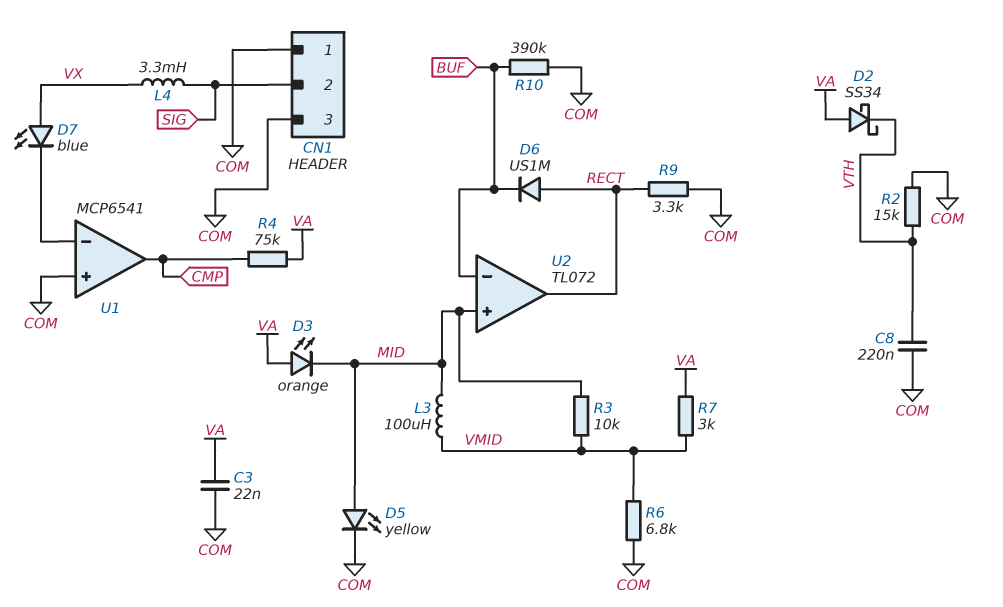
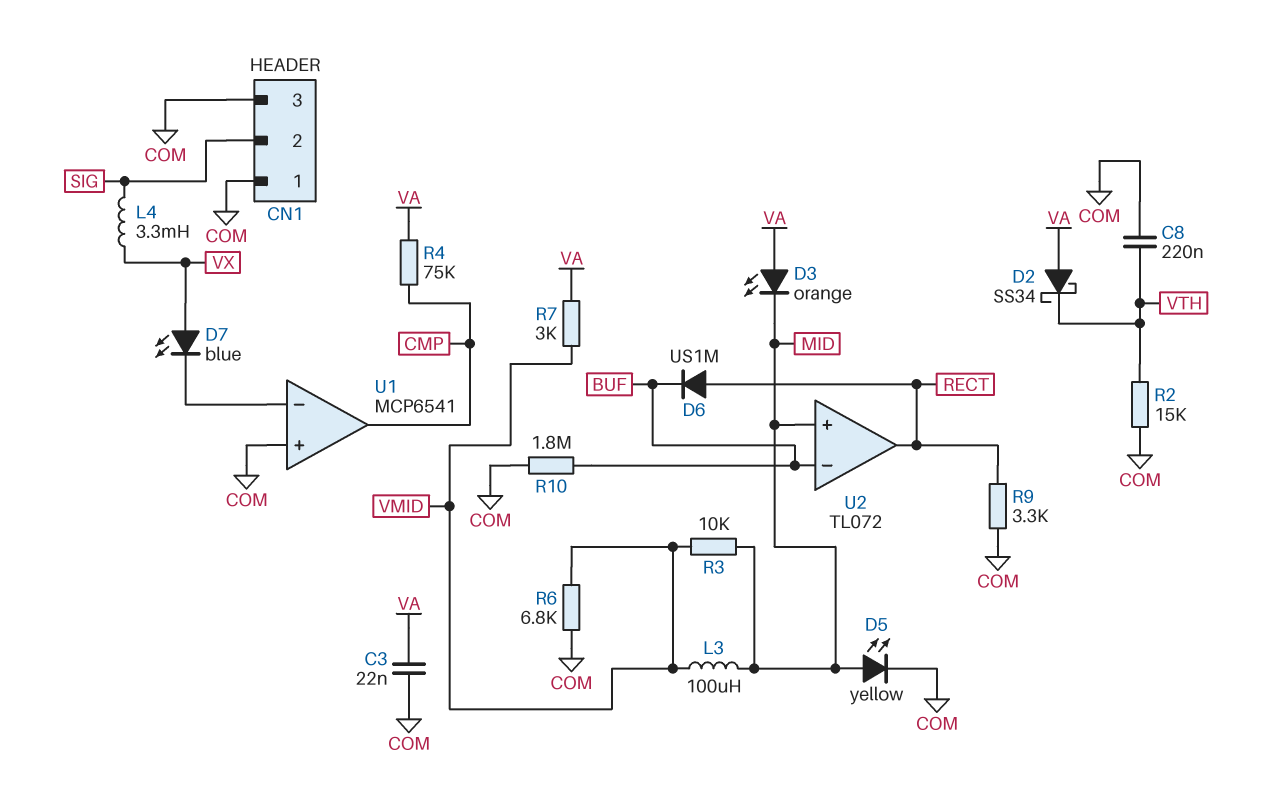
R10: 390k (BUF, COM) -> 1.8M (BUF, COM)

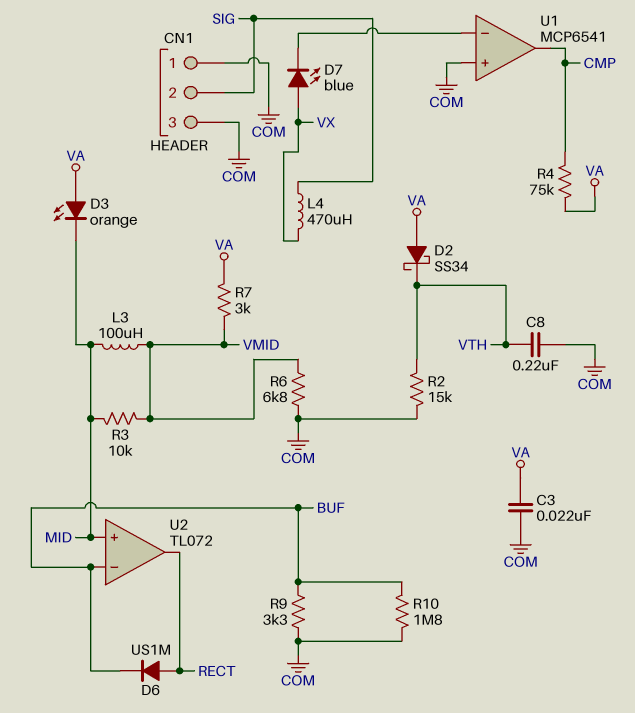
D5: LED yellow (A MID, K COM) -> none
L4: 3.3mH (SIG, VX) -> 470uH (SIG, VX)
R9: 3.3k (COM, RECT) -> 3.3k (BUF, COM)

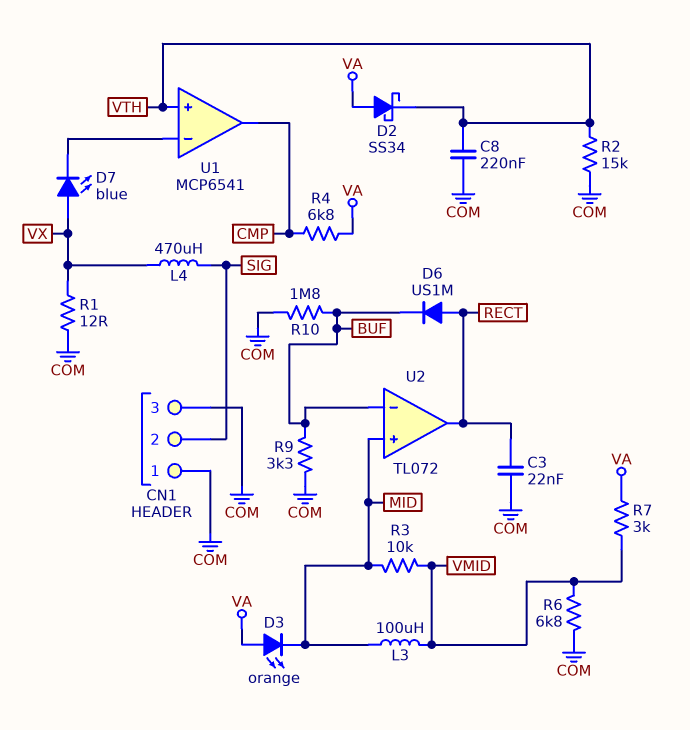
C3: 22nF (COM, VA) -> 22nF (COM, RECT)
R1: none -> 12 (COM, VX)
R4: 75k (CMP, VA) -> 6.8k (CMP, VA)
U1 pin in+: COM -> VTH

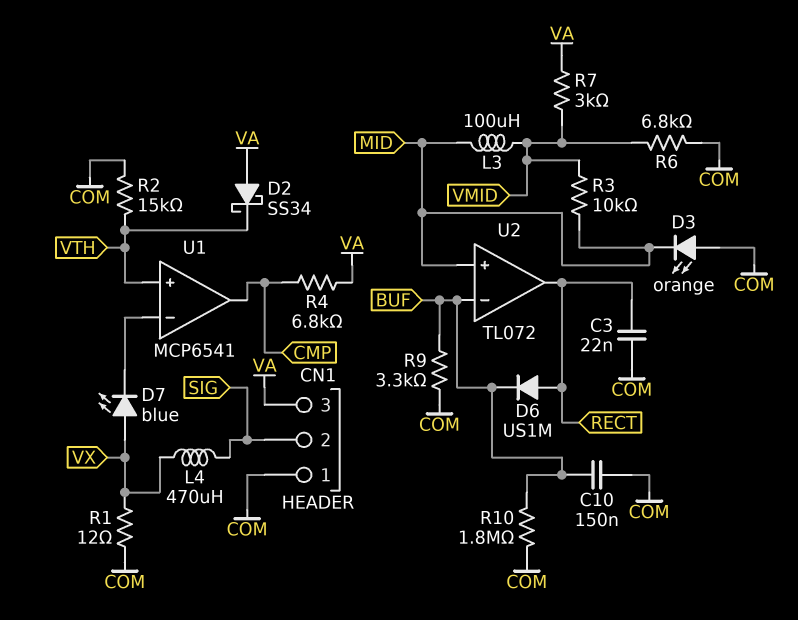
C8: 220nF (COM, VTH) -> none
C10: none -> 150nF (BUF, COM)
CN1 pin 3: COM -> VA
D3: LED orange (A VA, K MID) -> LED orange (A COM, K MID)

